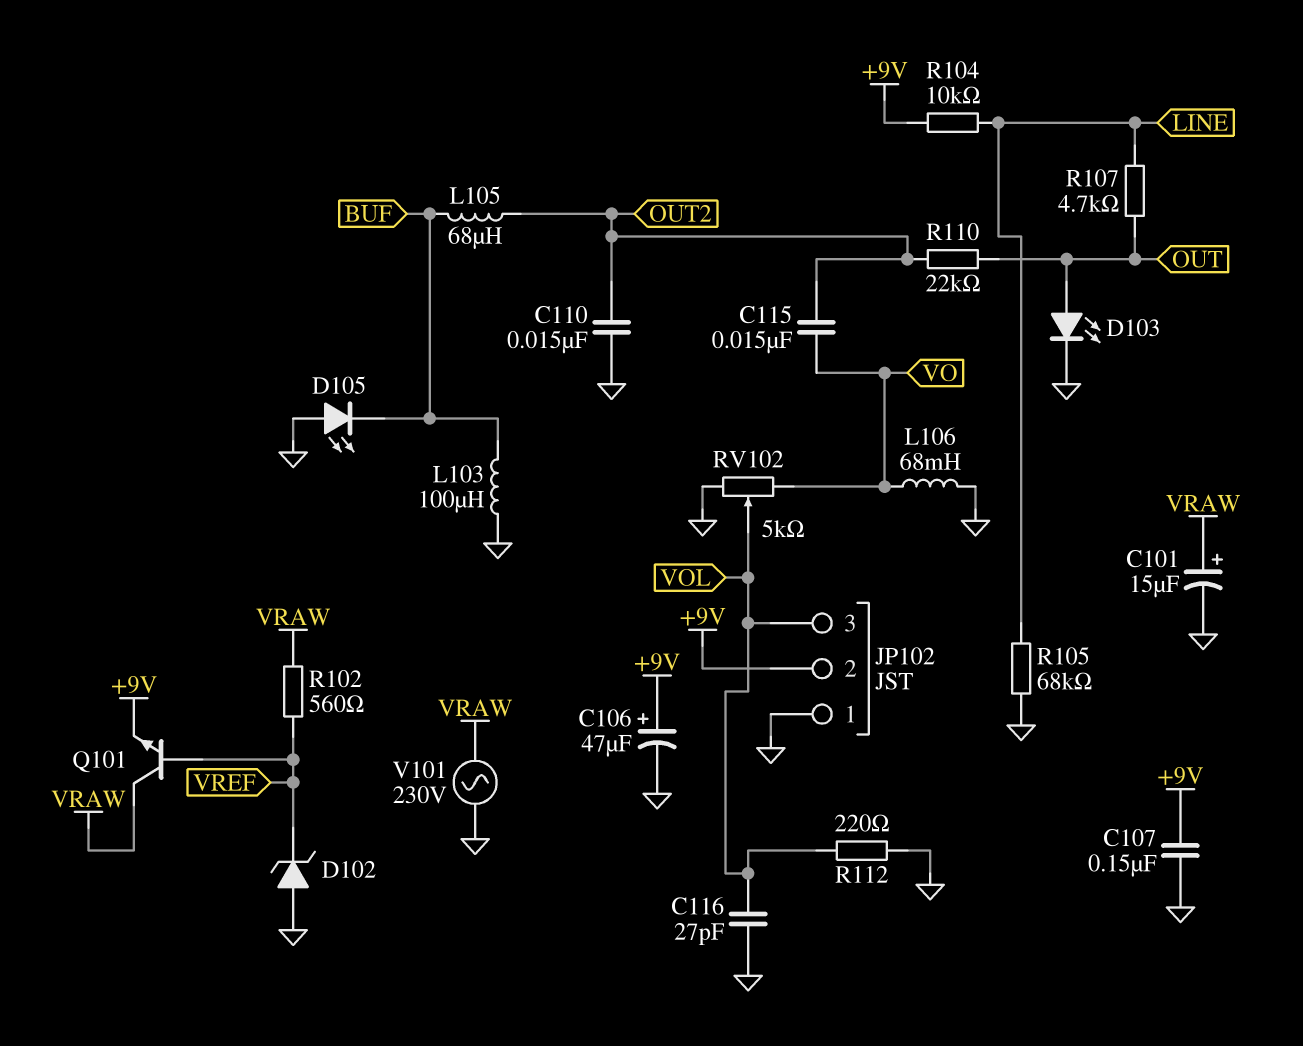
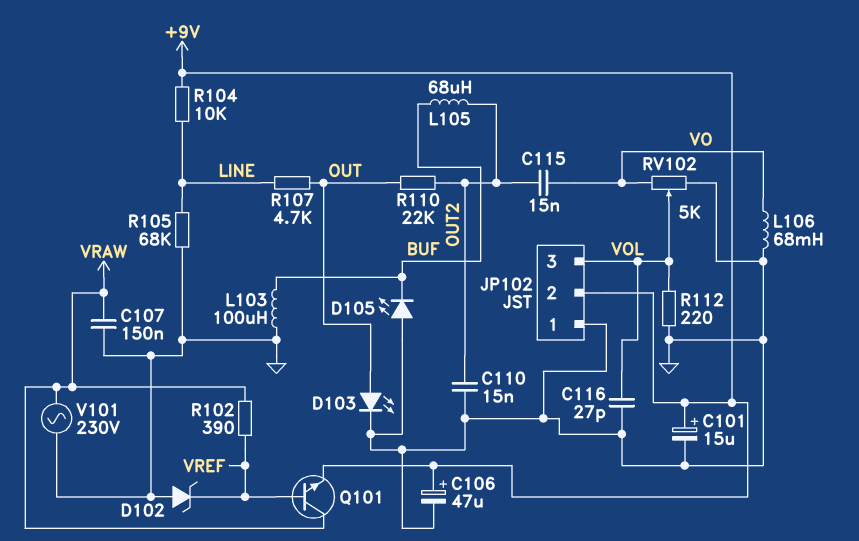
C101: 15uF (plus VRAW, minus GND) -> 15uF (plus +9V, minus GND)
C107: 150nF (+9V, GND) -> 150nF (GND, VRAW)
R102: 560 (VRAW, VREF) -> 390 (VRAW, VREF)

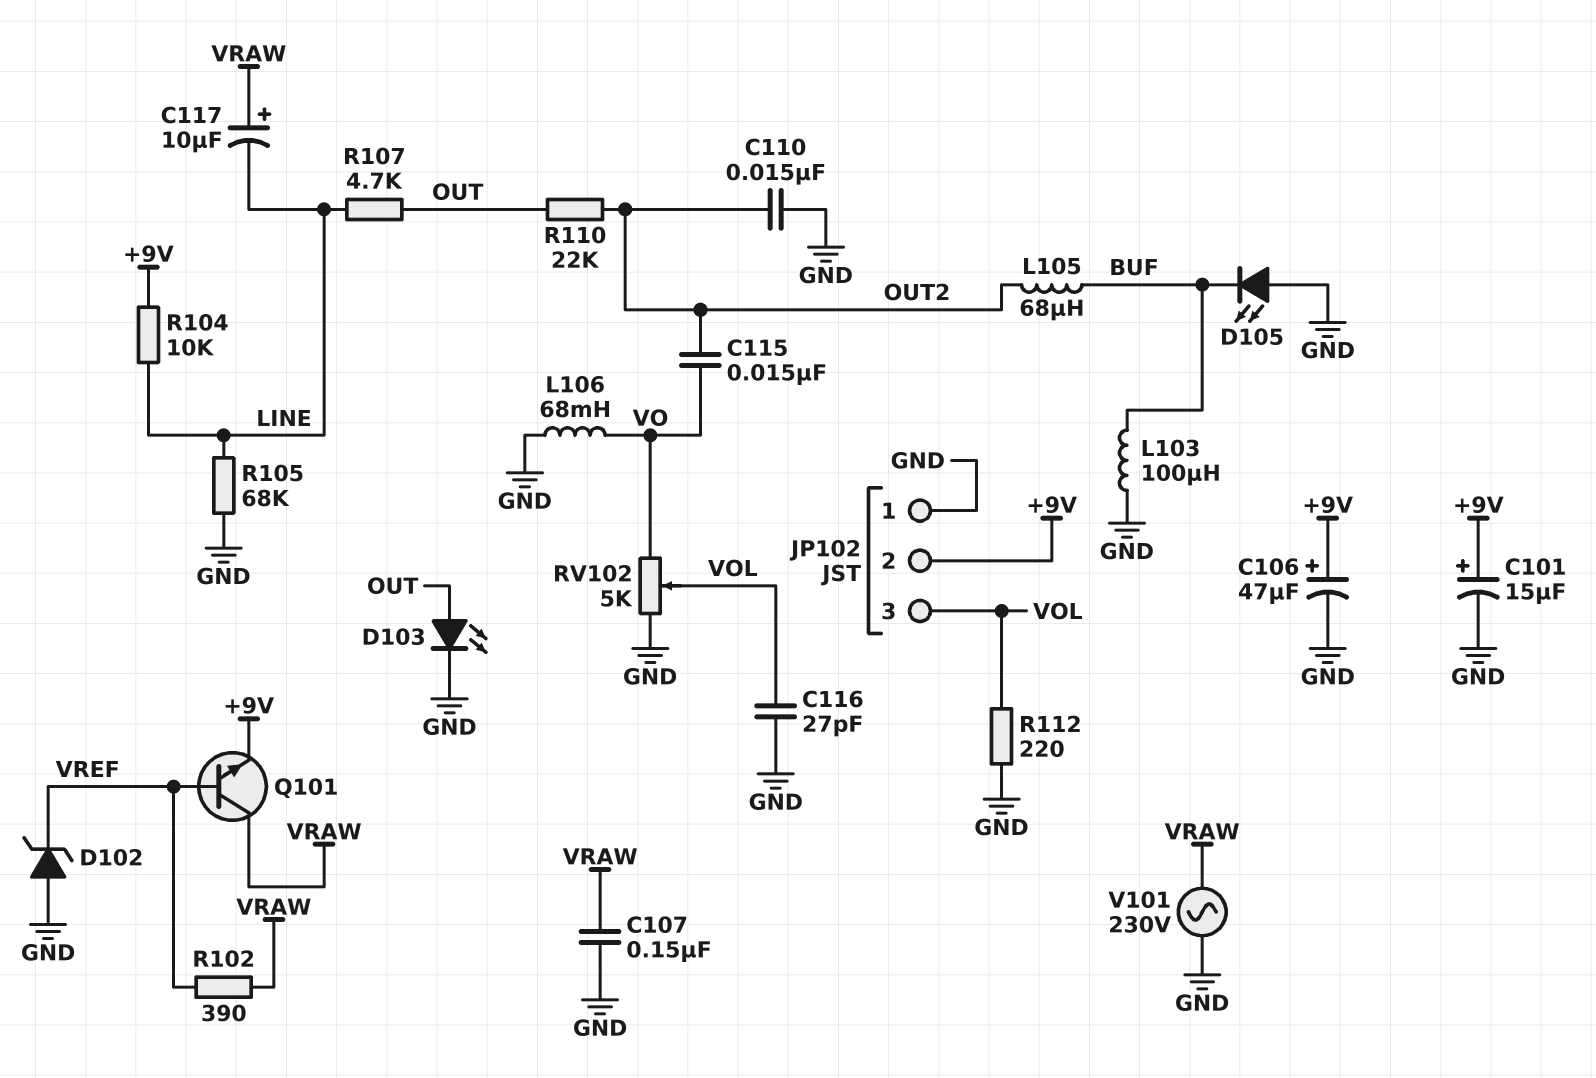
C117: none -> 10uF (plus VRAW, minus LINE)

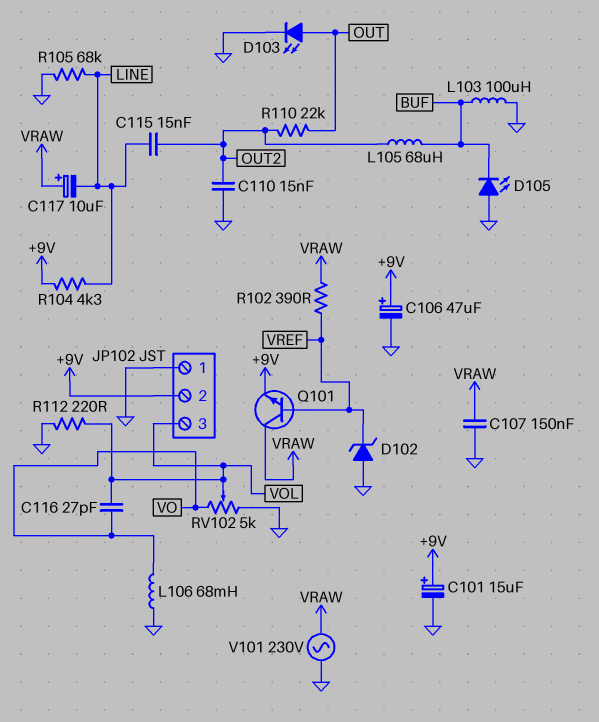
C115: 15nF (OUT2, VO) -> 15nF (LINE, OUT2)
C116: 27pF (GND, VOL) -> 27pF (VO, VOL)
R104: 10k (+9V, LINE) -> 4.3k (+9V, LINE)
R107: 4.7k (LINE, OUT) -> none

